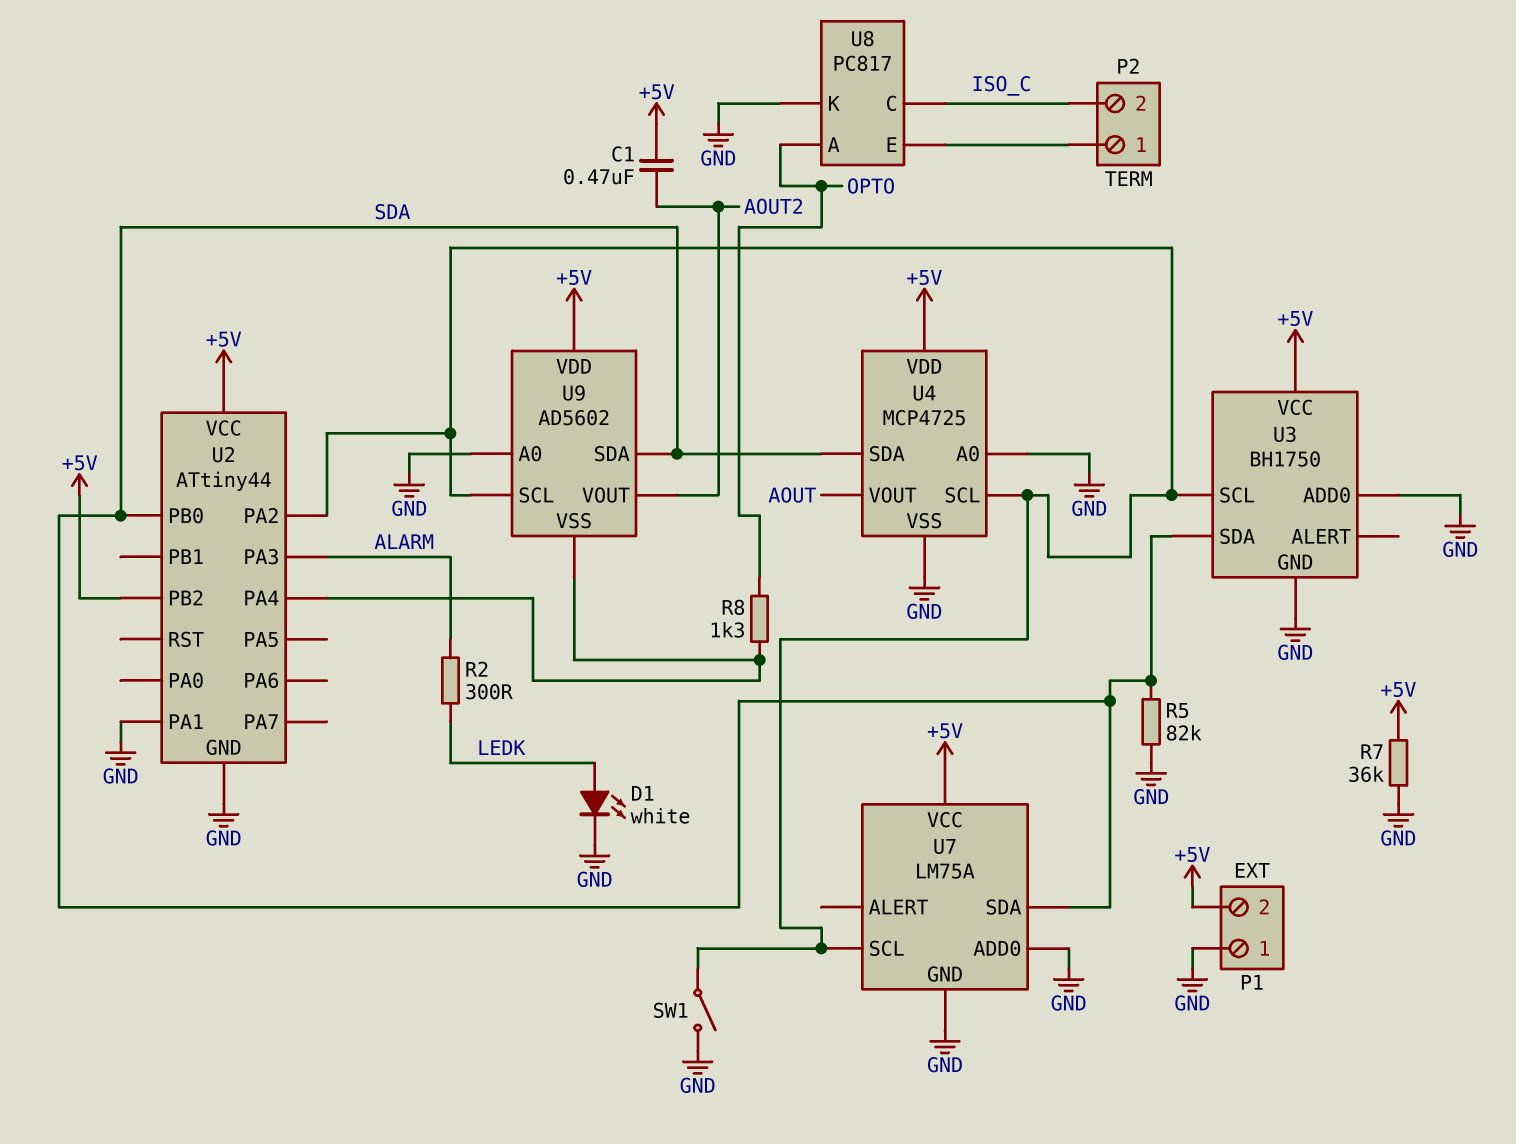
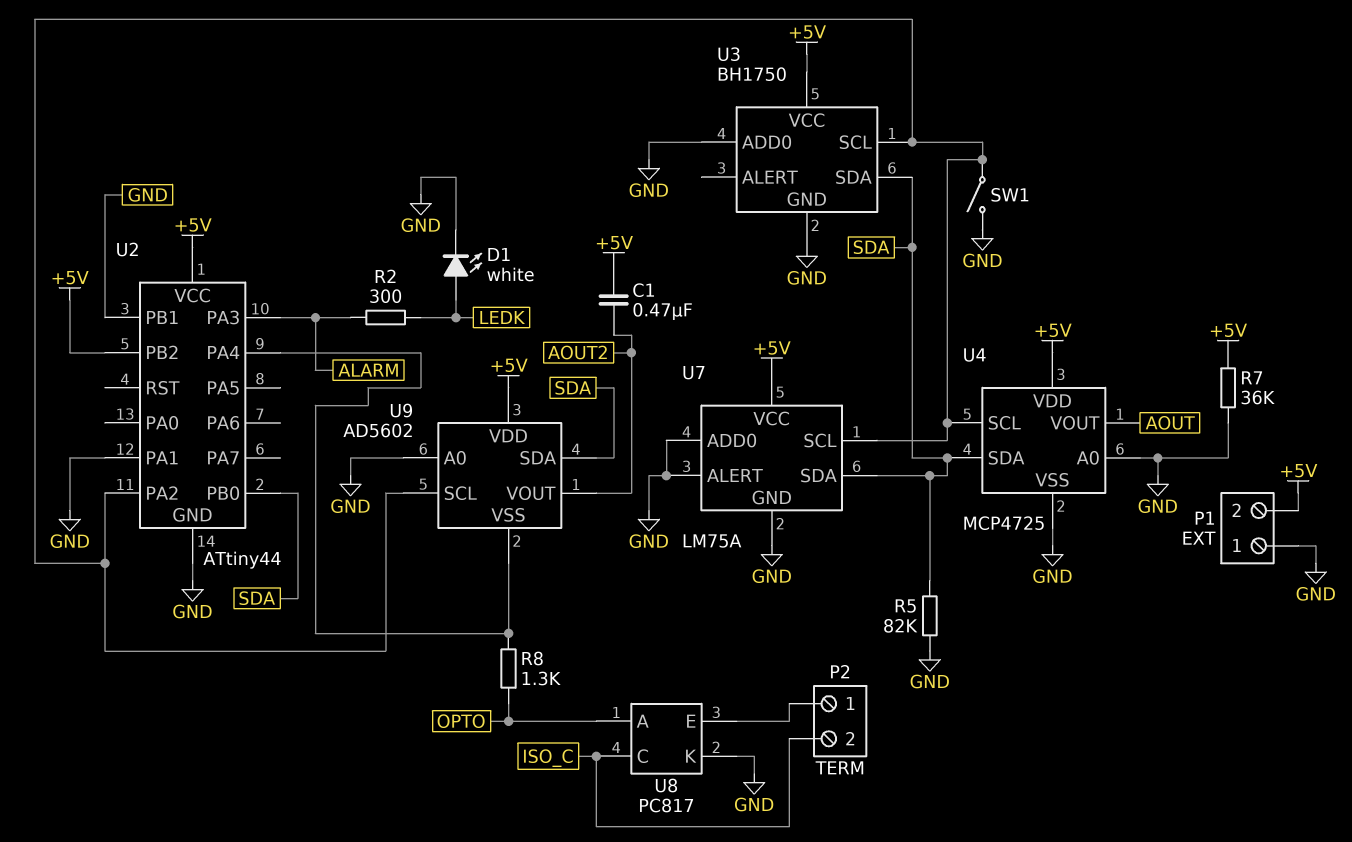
U2 pin PB1: none -> GND
U7 pin ALERT: none -> GND

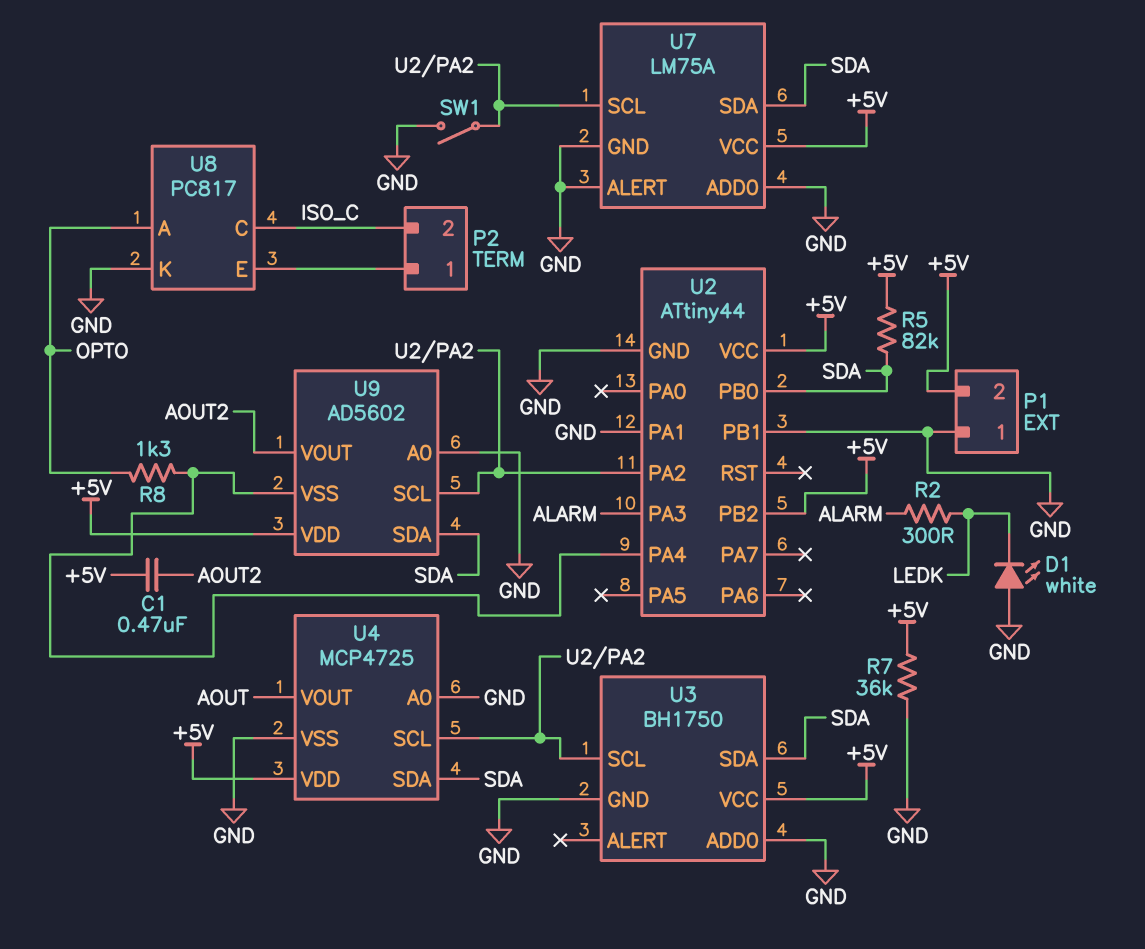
D1: LED white (A LEDK, K GND) -> LED white (A GND, K LEDK)
R5: 82k (GND, SDA) -> 82k (+5V, SDA)

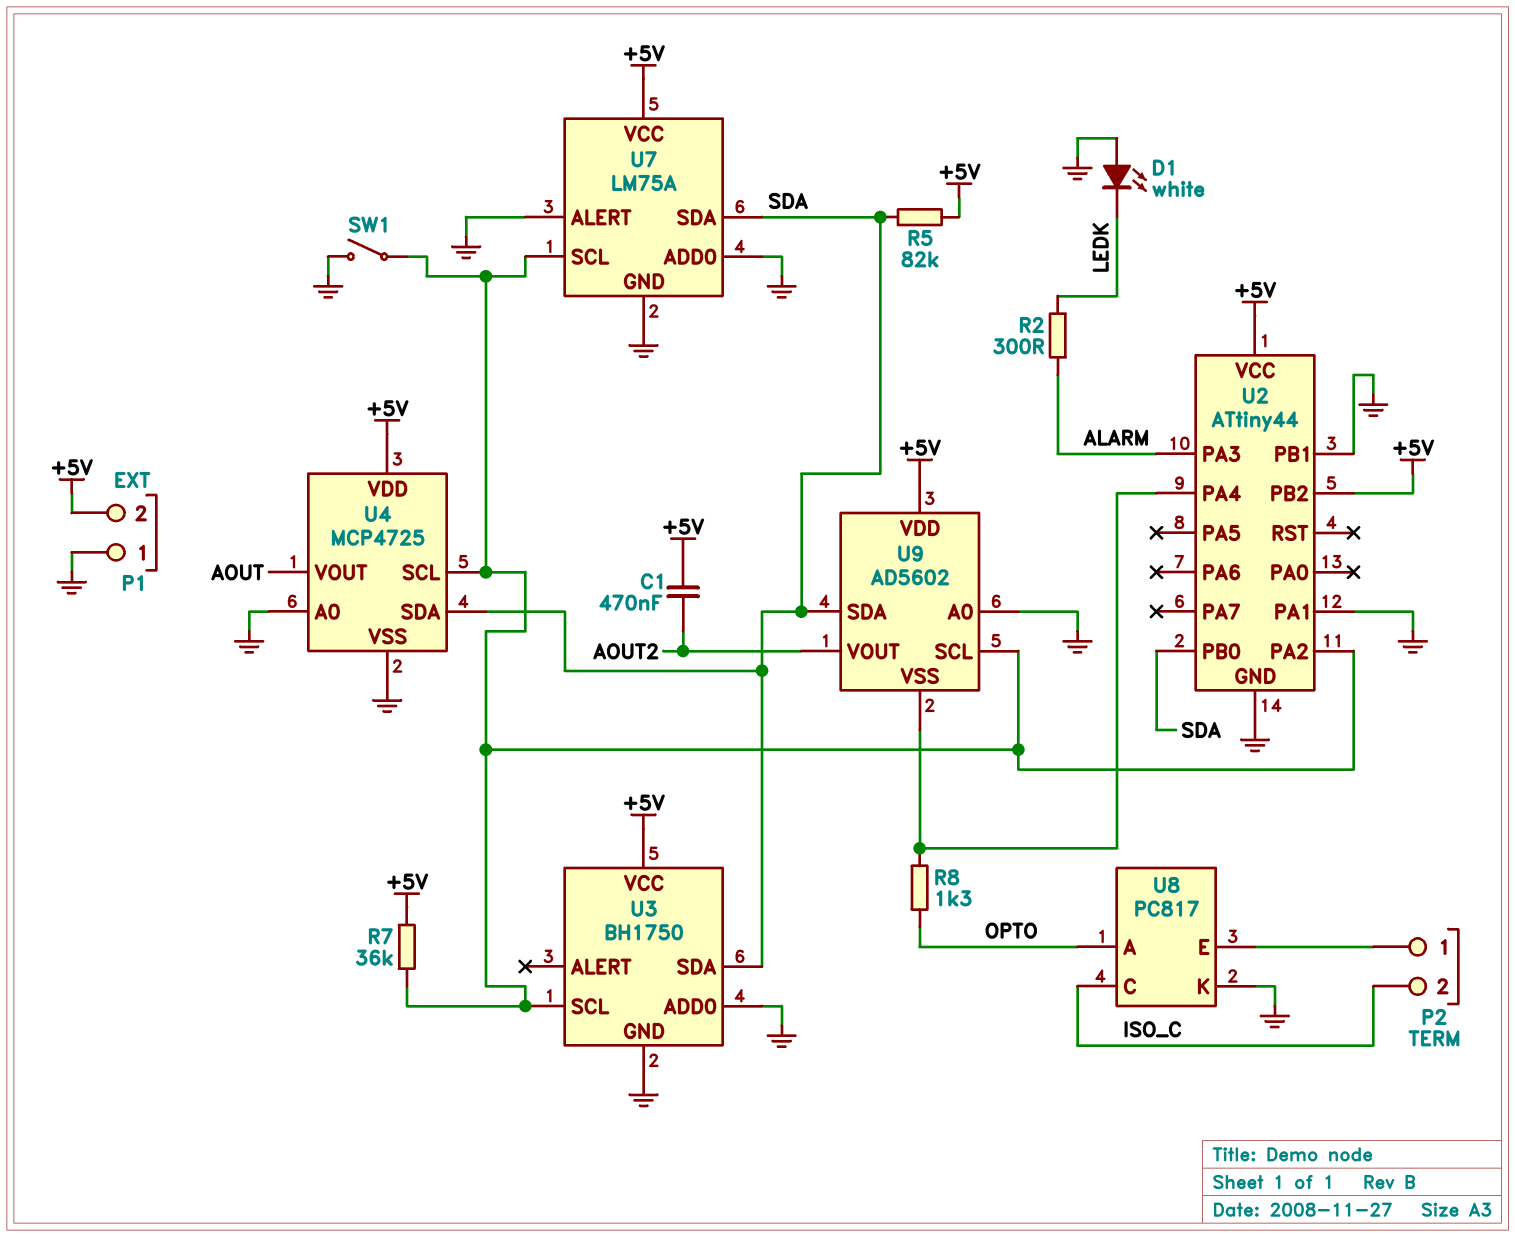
R7: 36k (+5V, GND) -> 36k (+5V, U2/PA2)

